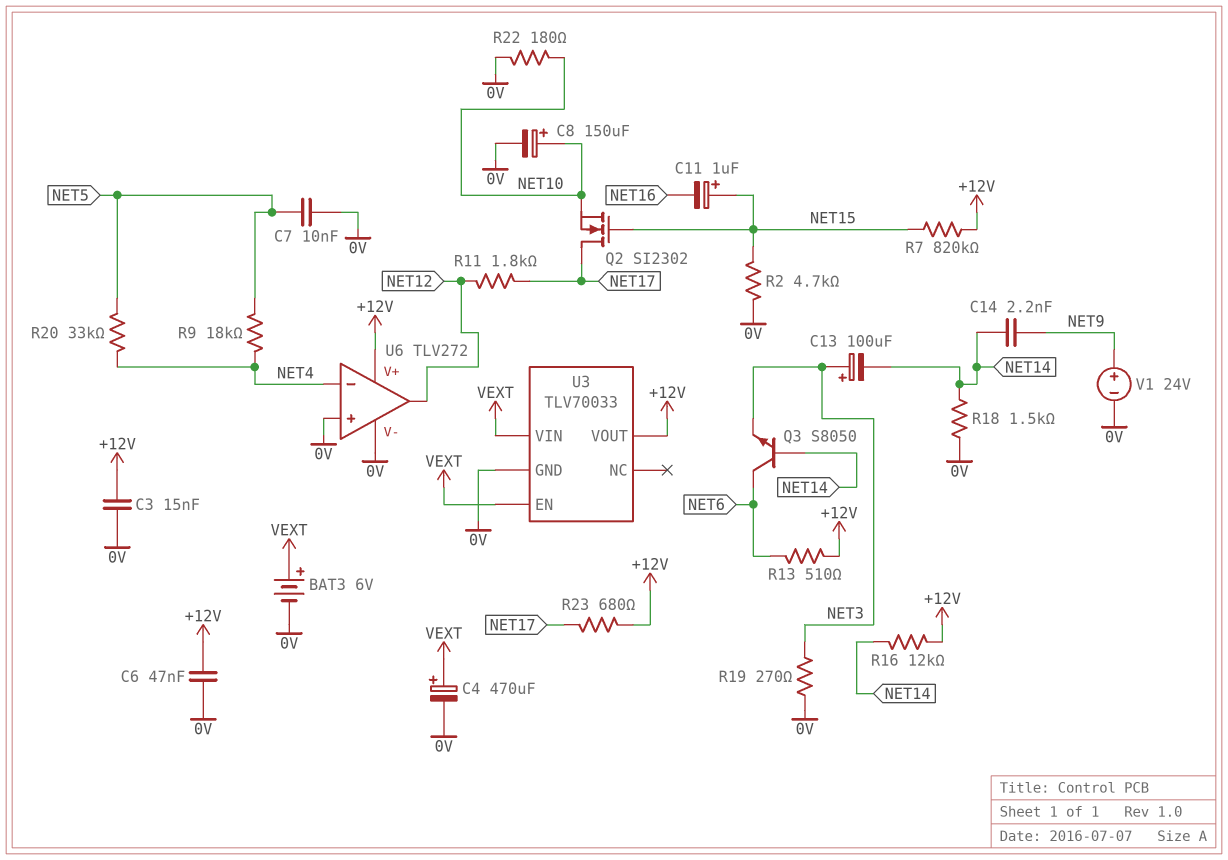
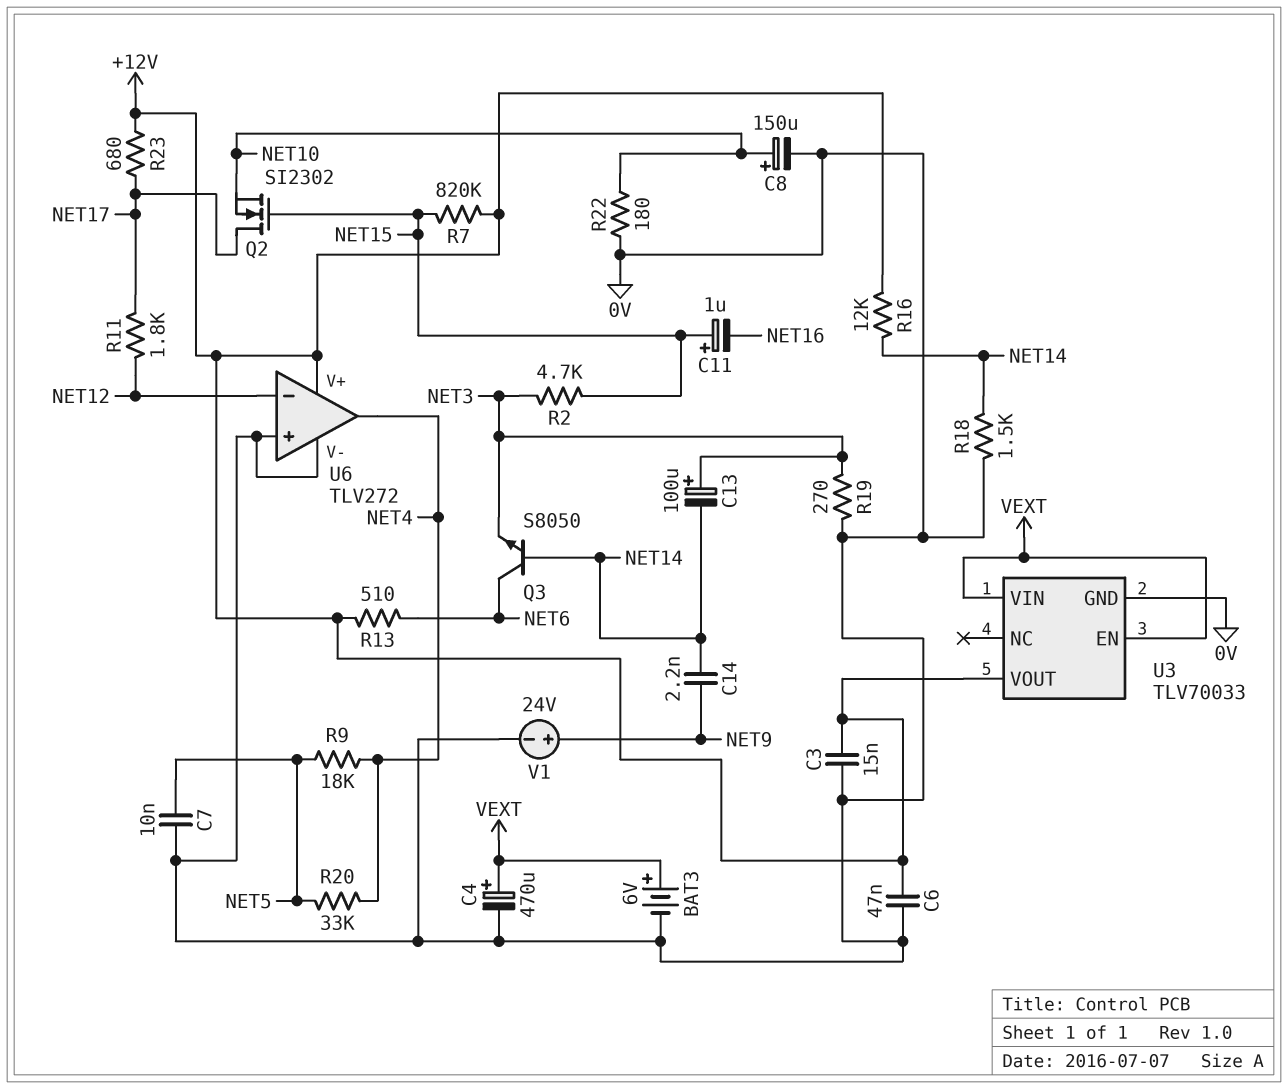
R2: 4.7k (0V, NET15) -> 4.7k (NET3, NET15)
U6 pin in-: NET4 -> NET12
U6 pin out: NET12 -> NET4

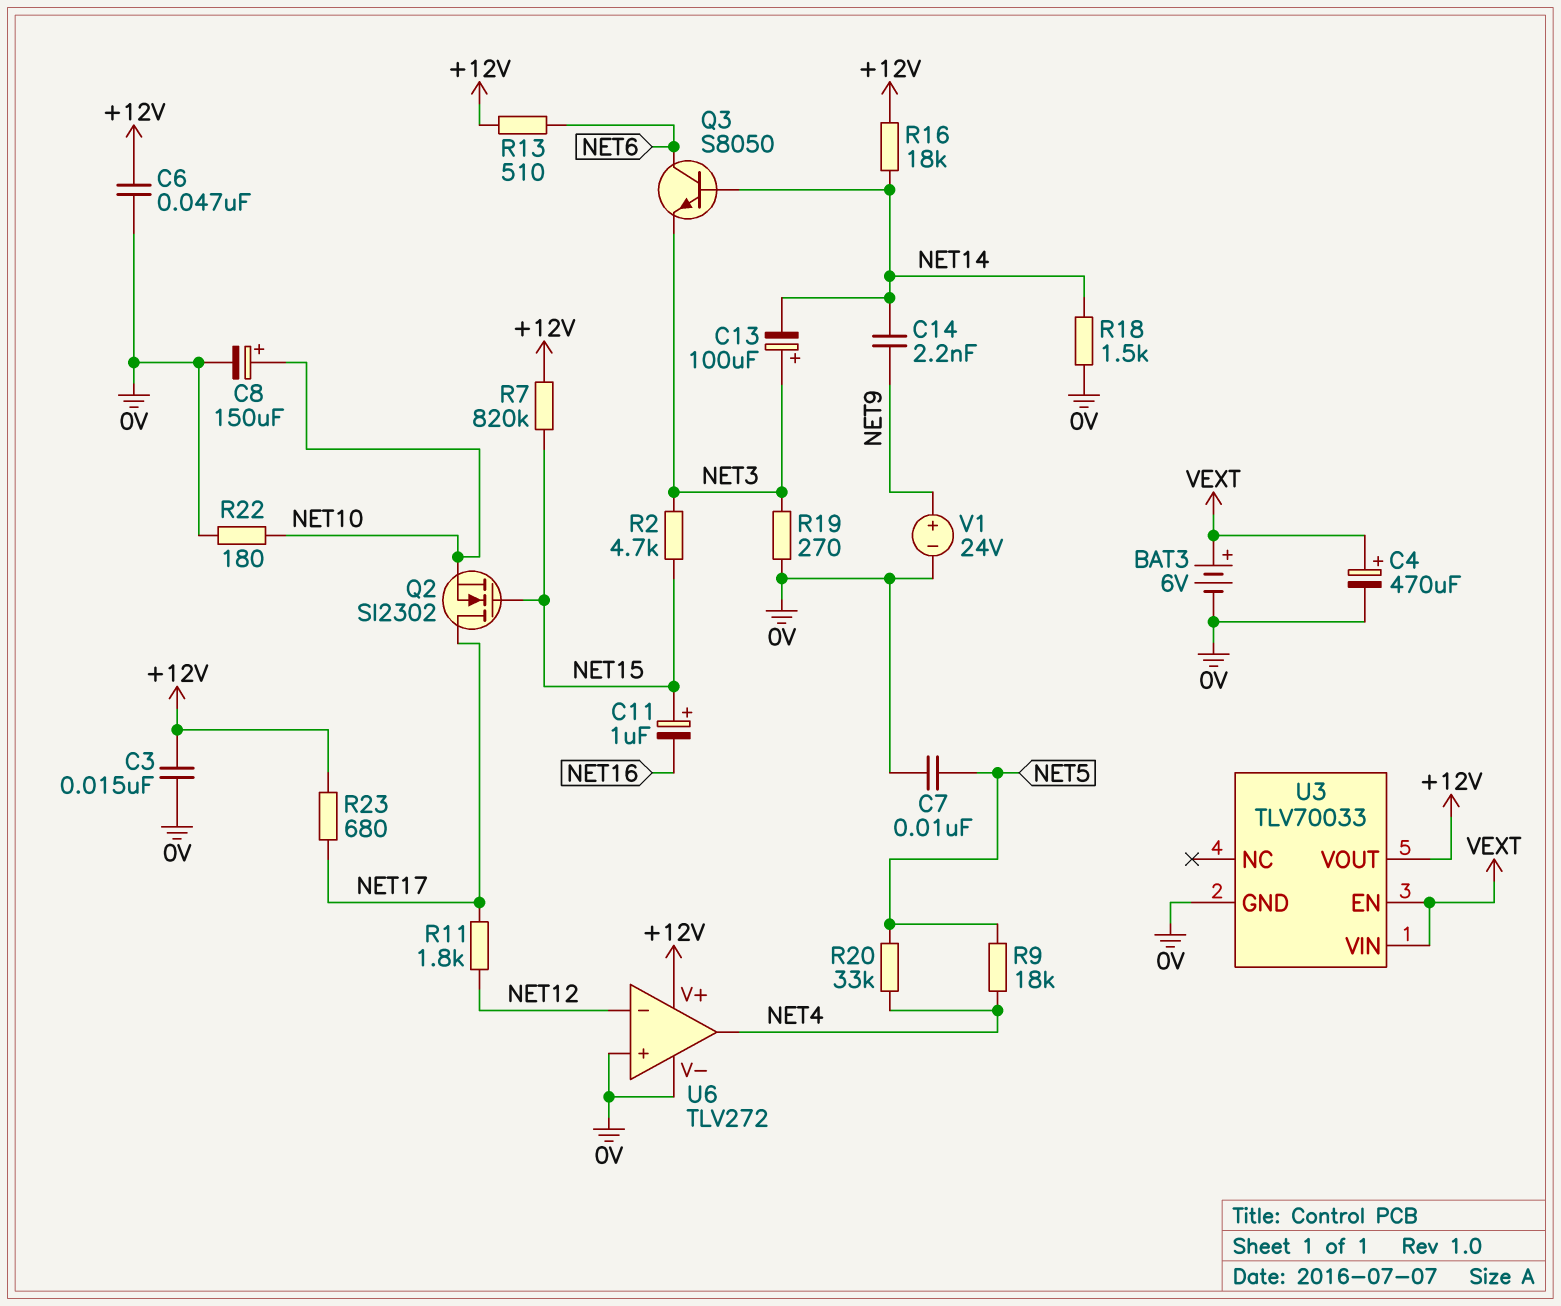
R16: 12k (+12V, NET14) -> 18k (+12V, NET14)

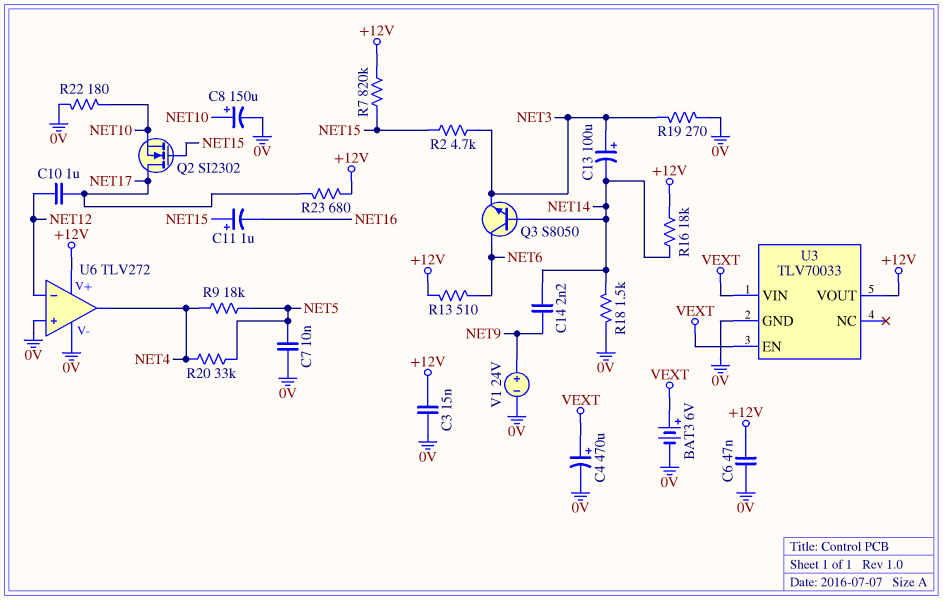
C10: none -> 1uF (NET12, NET17)
R11: 1.8k (NET12, NET17) -> none

